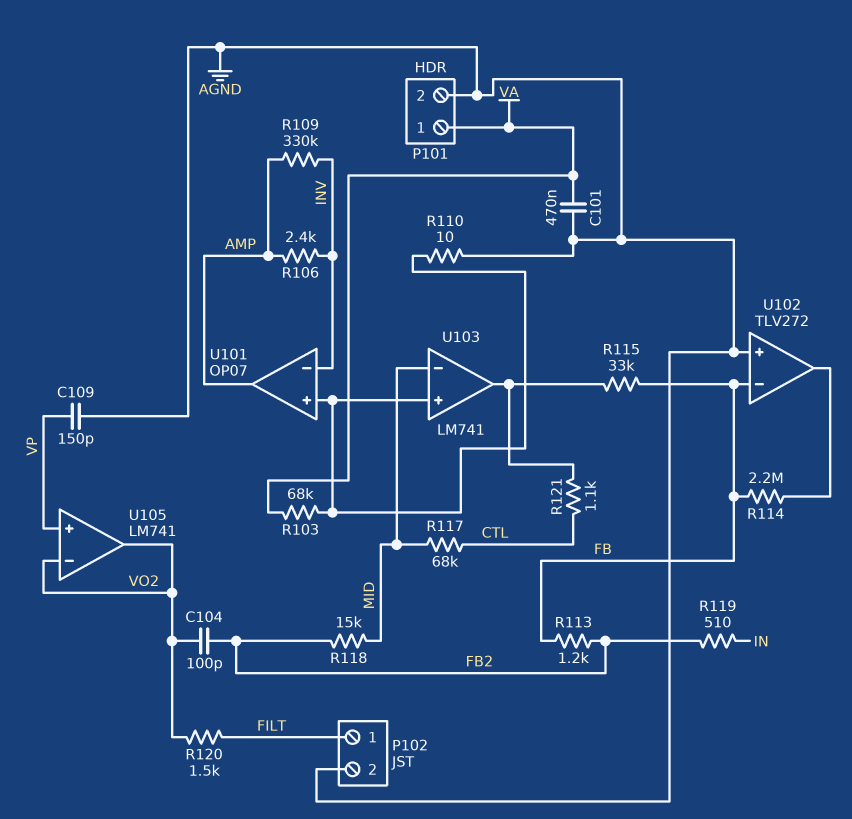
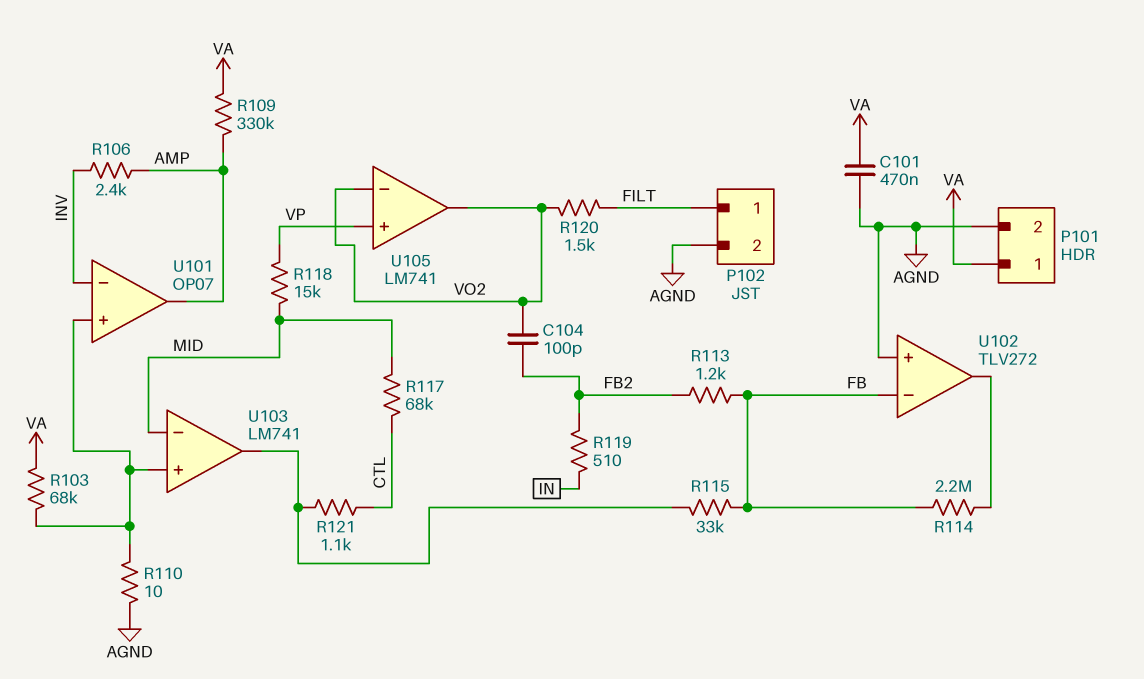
C109: 150pF (AGND, VP) -> none
R109: 330k (AMP, INV) -> 330k (AMP, VA)
R118: 15k (FB2, MID) -> 15k (MID, VP)

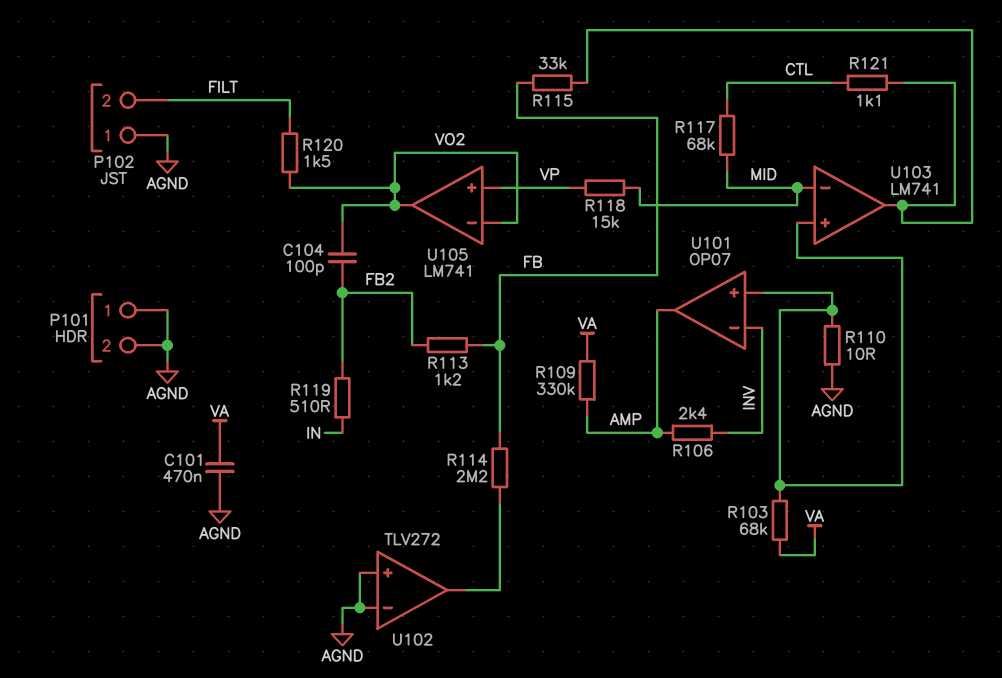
P101 pin 1: VA -> AGND
P102 pin 1: FILT -> AGND
P102 pin 2: AGND -> FILT
U102 pin in-: FB -> AGND

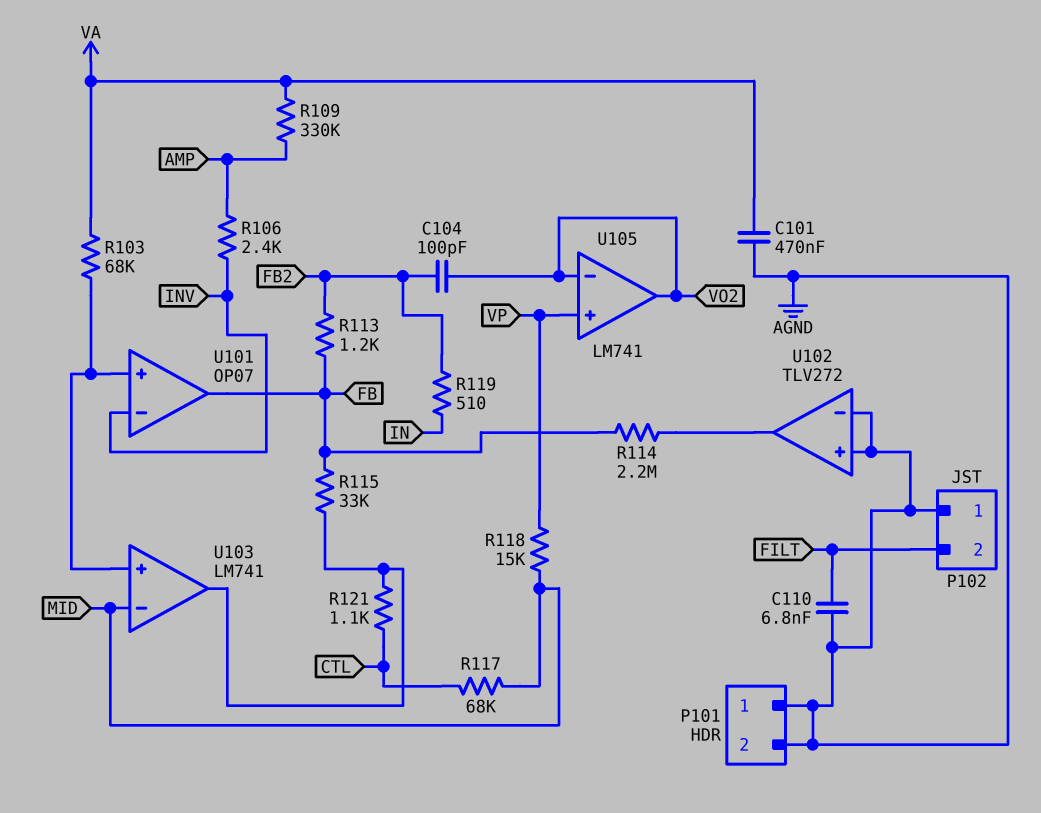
C110: none -> 6.8nF (AGND, FILT)
R110: 10 (AGND, U101/in+) -> none
R120: 1.5k (FILT, VO2) -> none
U101 pin out: AMP -> FB

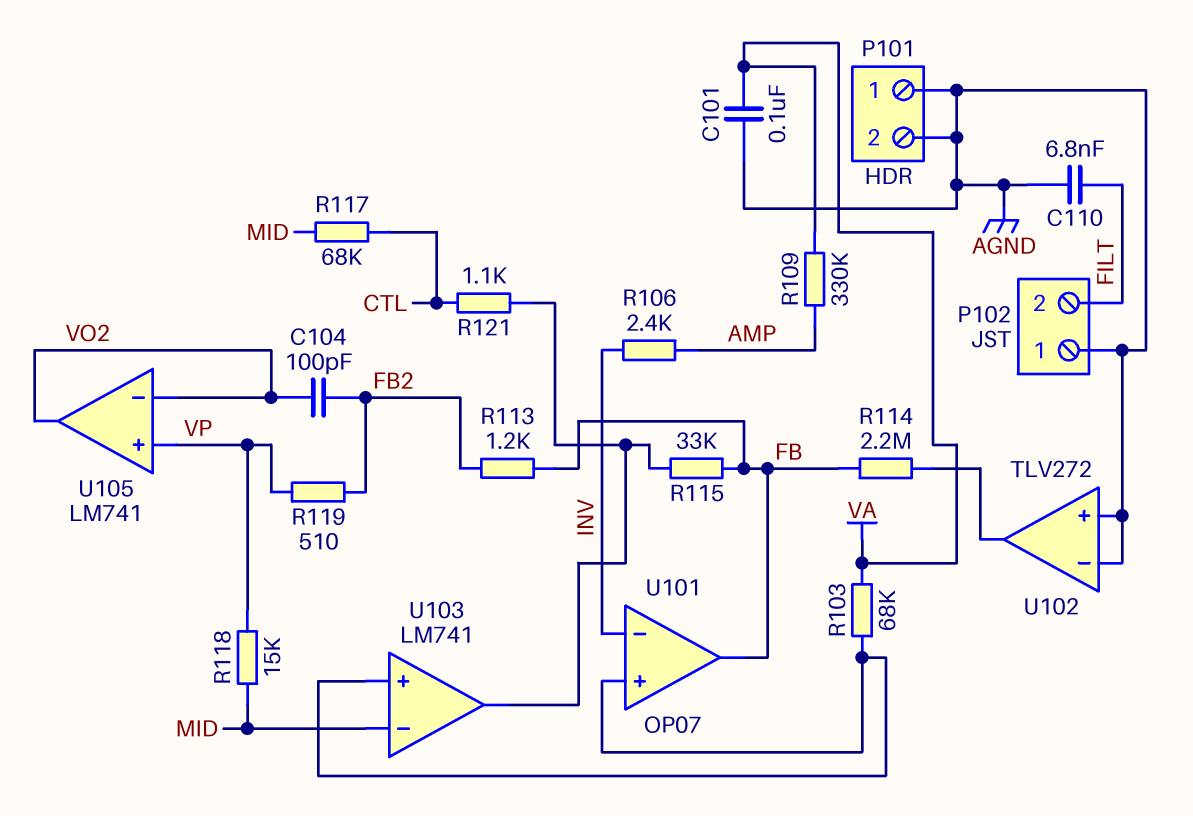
C101: 470nF (AGND, VA) -> 100nF (AGND, VA)
R119: 510 (FB2, IN) -> 510 (FB2, VP)

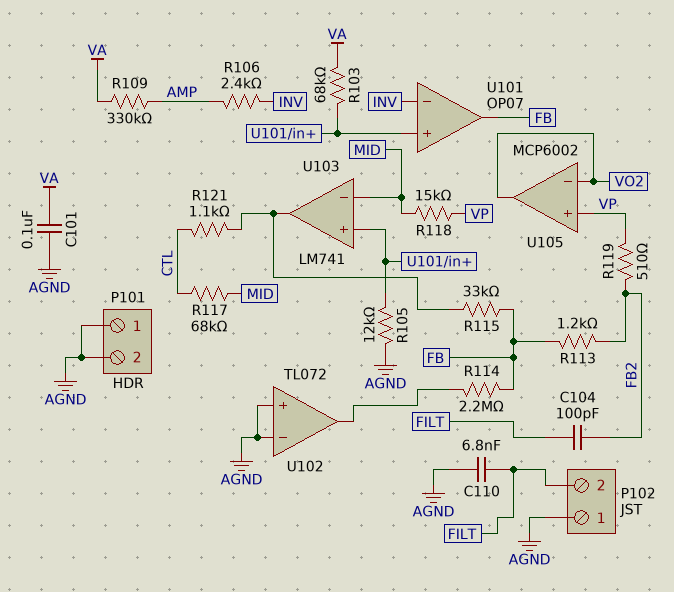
C104: 100pF (FB2, VO2) -> 100pF (FB2, FILT)
R105: none -> 12k (AGND, U101/in+)
U102: TLV272 -> TL072
U105: LM741 -> MCP6002

